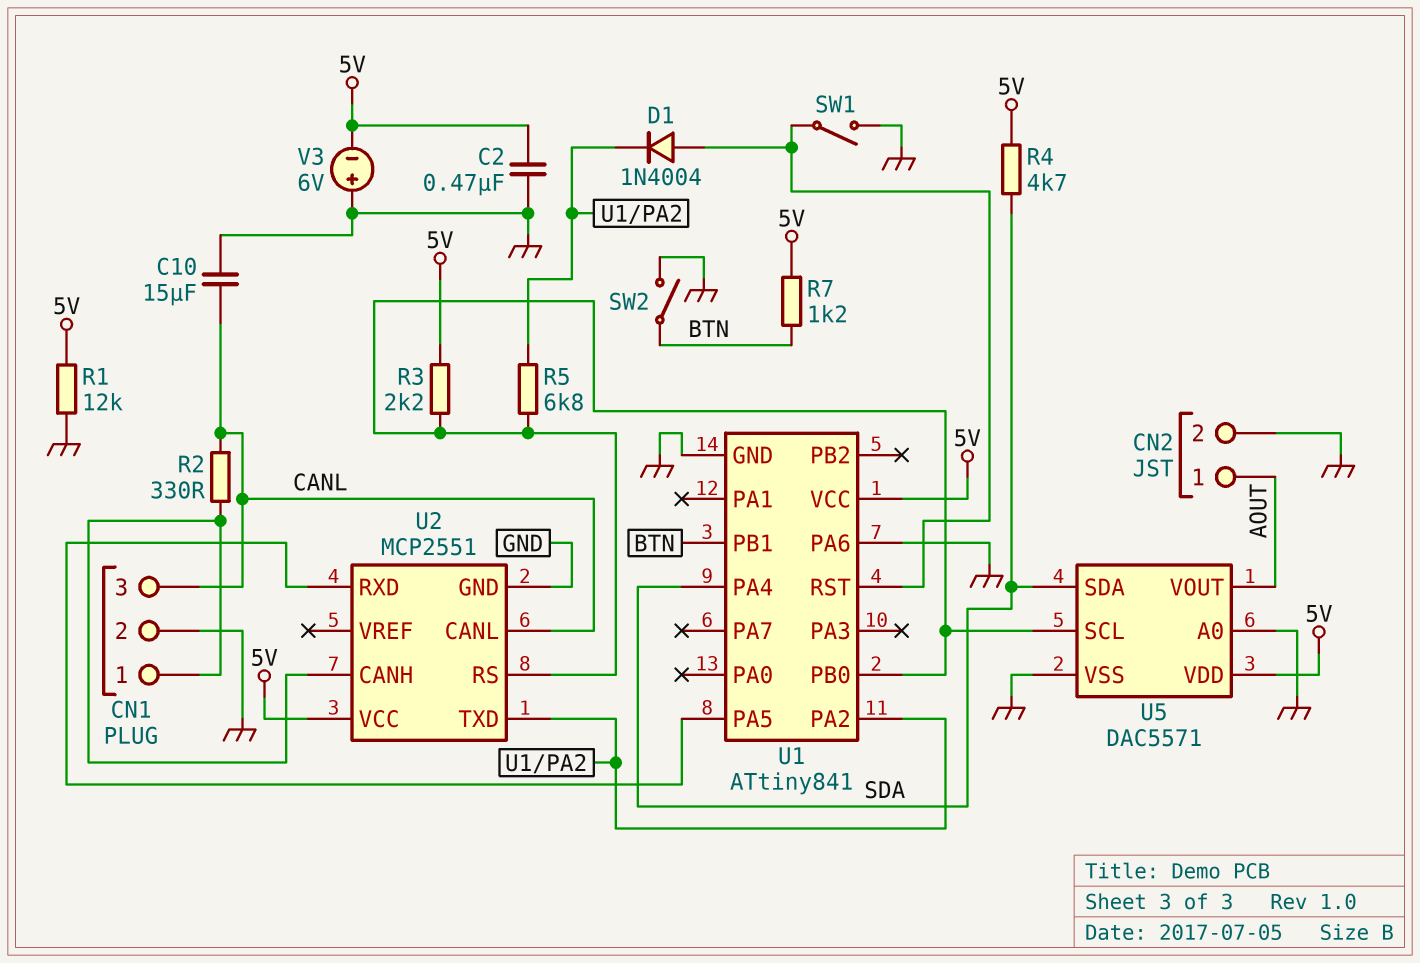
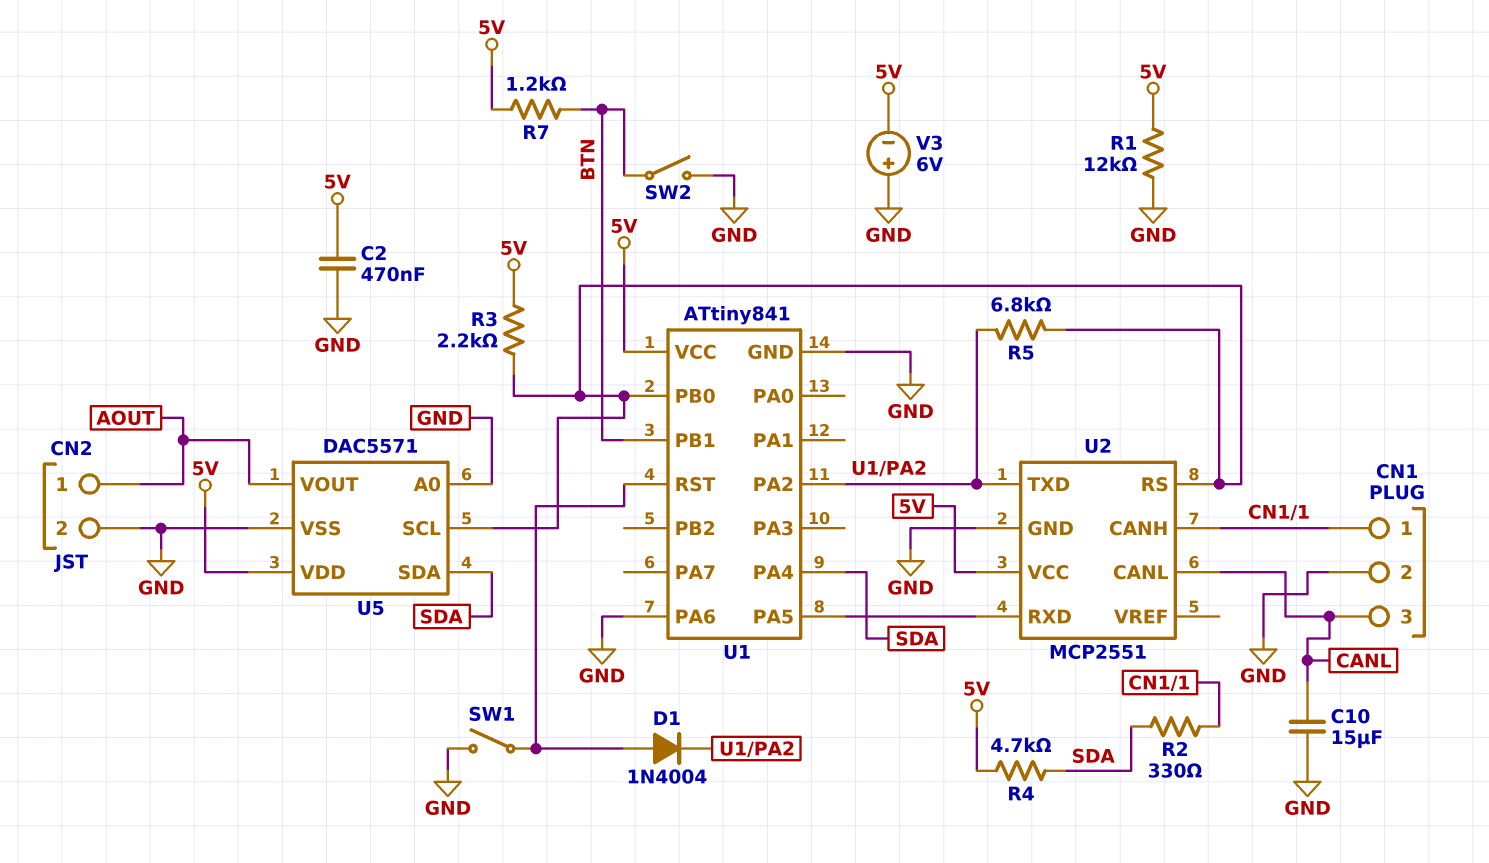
R2: 330 (CANL, CN1/1) -> 330 (CN1/1, SDA)

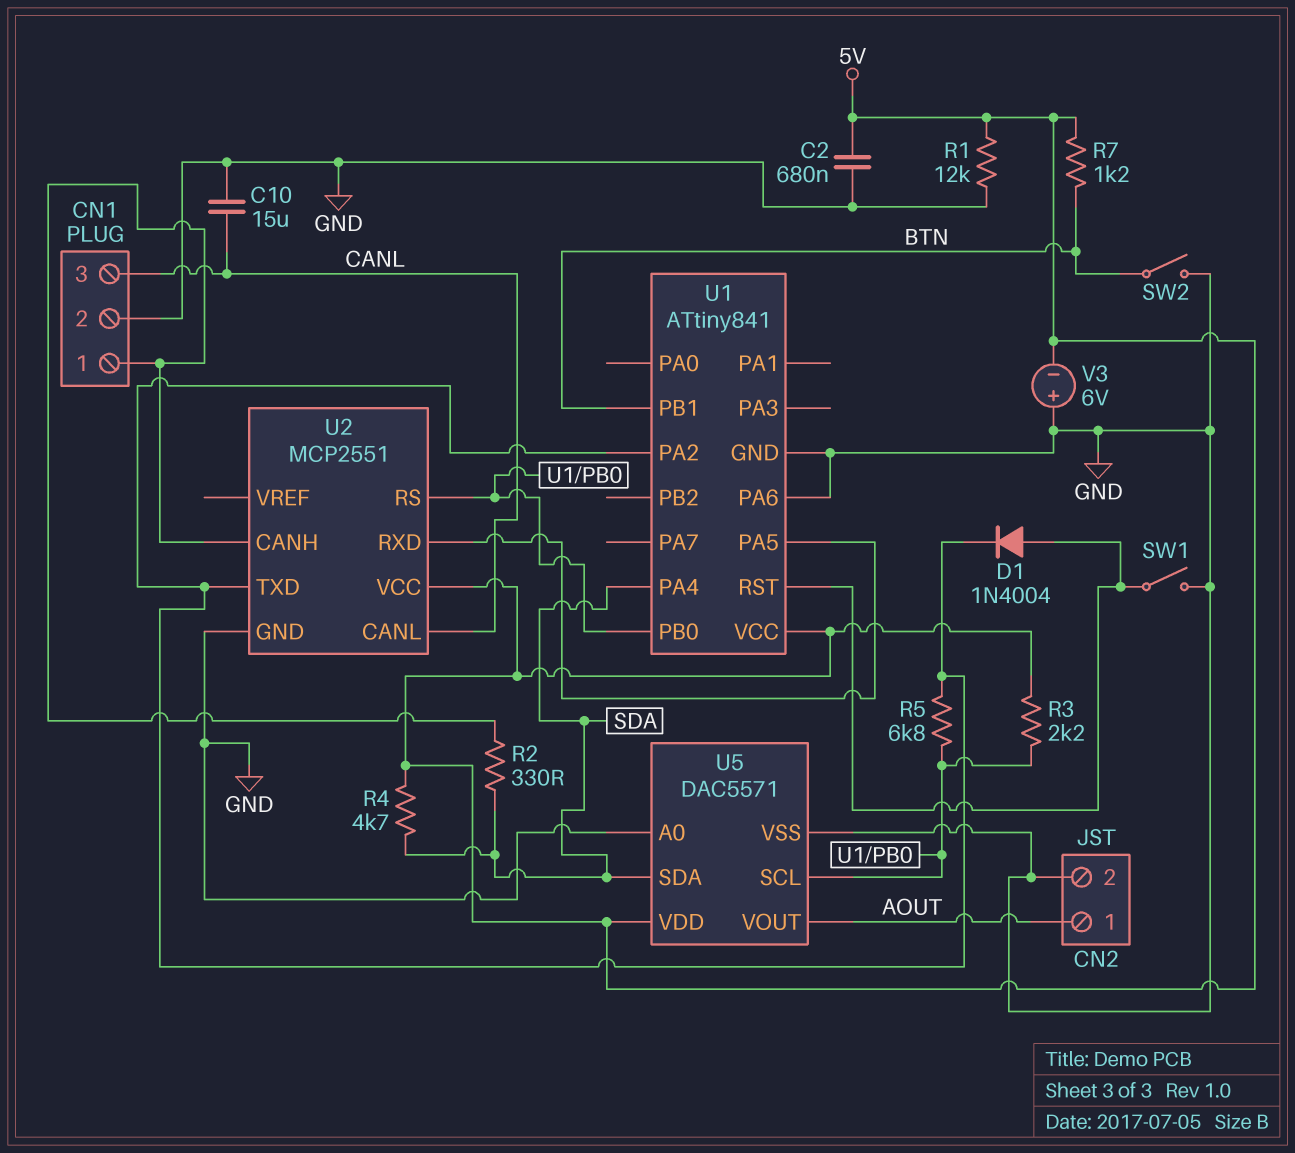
C2: 470nF (5V, GND) -> 680nF (5V, GND)

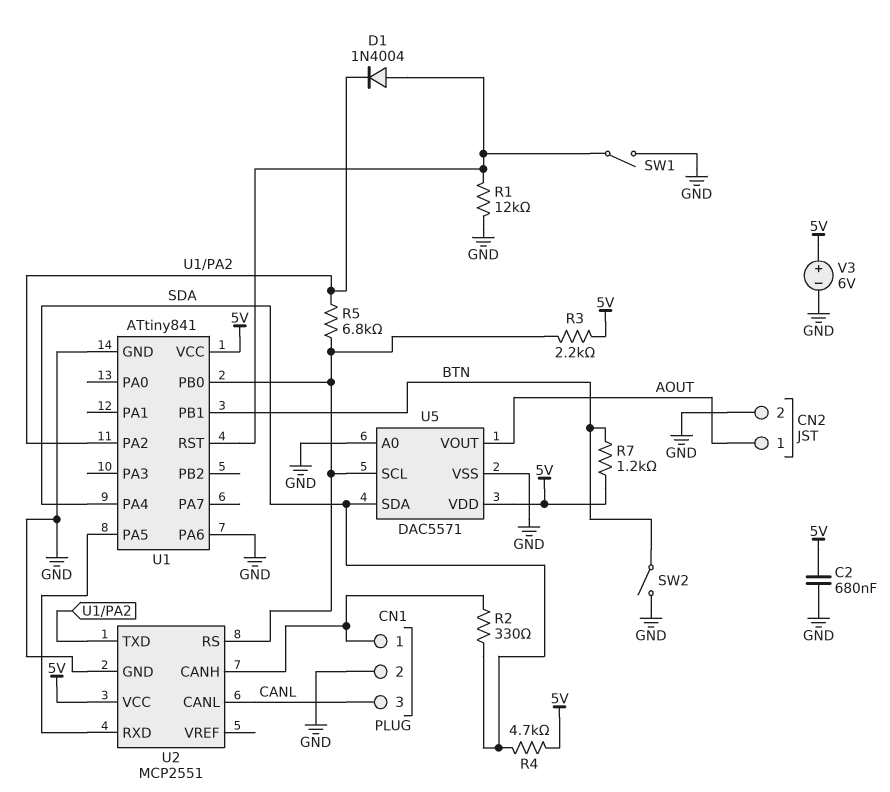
C10: 15uF (CANL, GND) -> none
R1: 12k (5V, GND) -> 12k (GND, U1/RST)
V3: 6V (plus GND, minus 5V) -> 6V (plus 5V, minus GND)

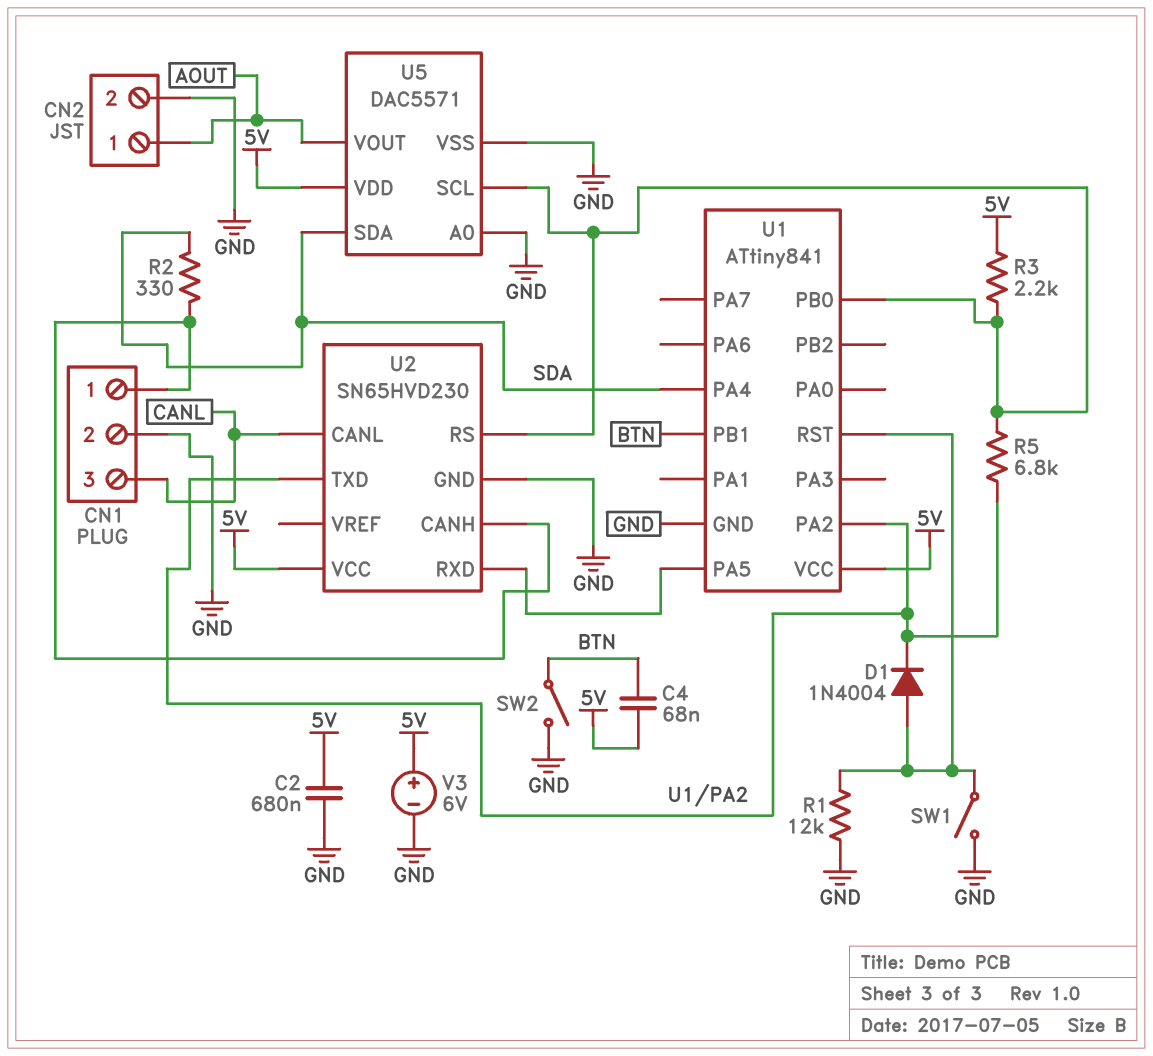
C4: none -> 68nF (5V, BTN)
R4: 4.7k (5V, SDA) -> none
R7: 1.2k (5V, BTN) -> none
U1 pin PA6: GND -> none
U2: MCP2551 -> SN65HVD230

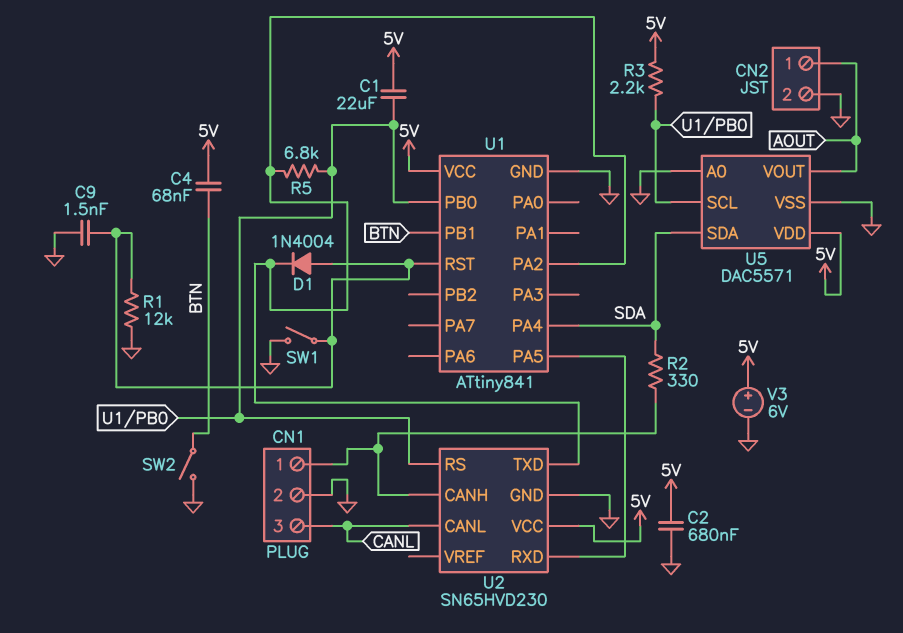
C1: none -> 22uF (5V, U1/PB0)
C9: none -> 1.5nF (GND, U1/RST)

